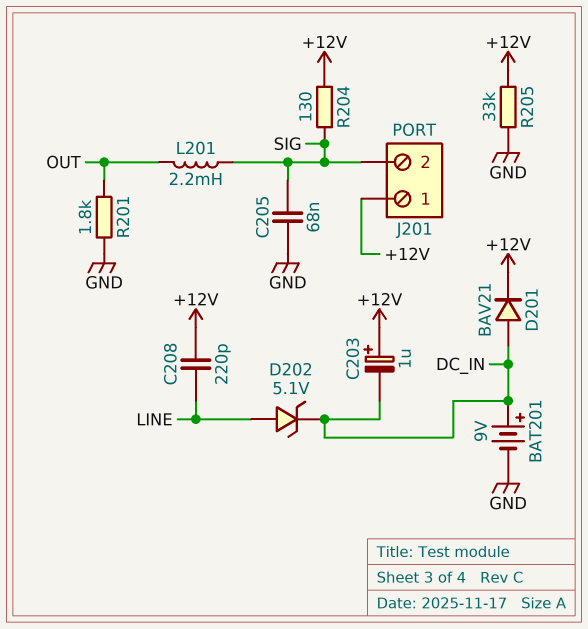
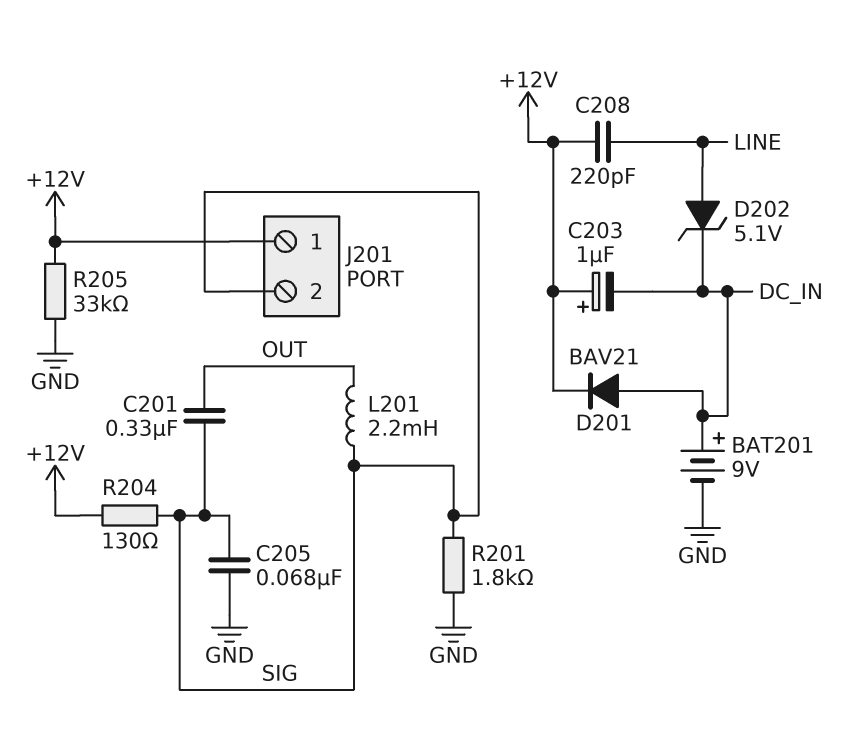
C201: none -> 330nF (OUT, SIG)
R201: 1.8k (GND, OUT) -> 1.8k (GND, SIG)

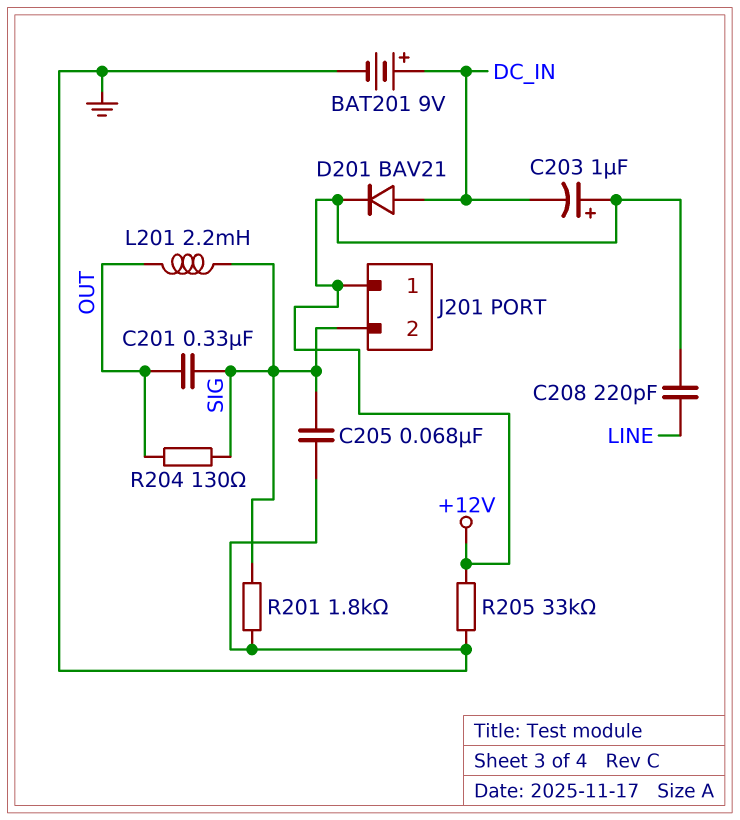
D202: zener 5.1V (A LINE, K DC_IN) -> none
R204: 130 (+12V, SIG) -> 130 (OUT, SIG)

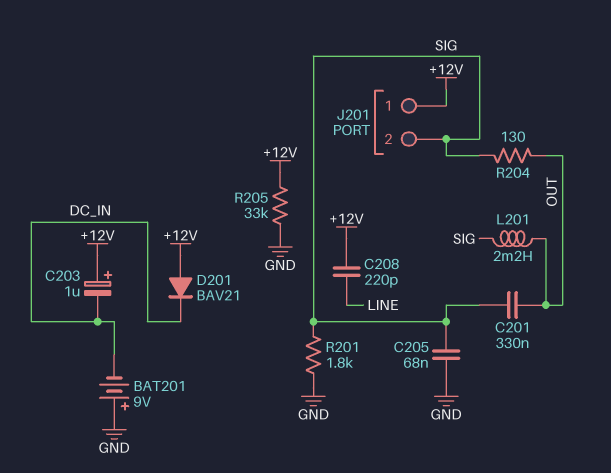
BAT201: 9V (plus DC_IN, minus GND) -> 9V (plus GND, minus DC_IN)
D201: diode BAV21 (A DC_IN, K +12V) -> diode BAV21 (A +12V, K DC_IN)

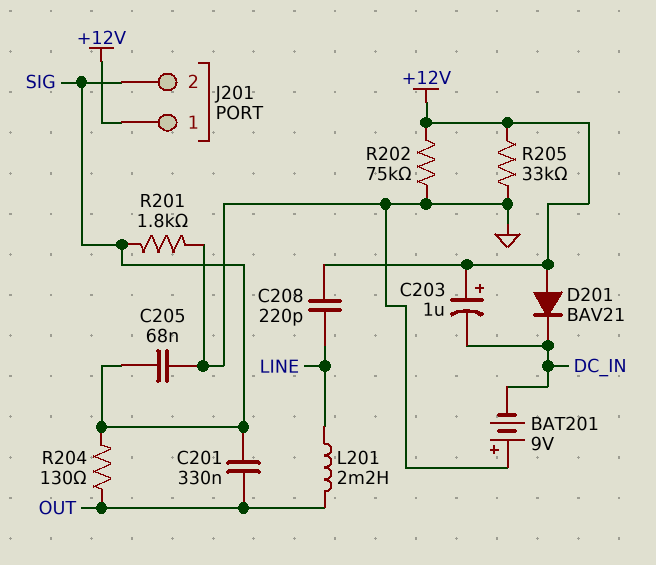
L201: 2.2mH (OUT, SIG) -> 2.2mH (LINE, OUT)
R202: none -> 75k (+12V, GND)

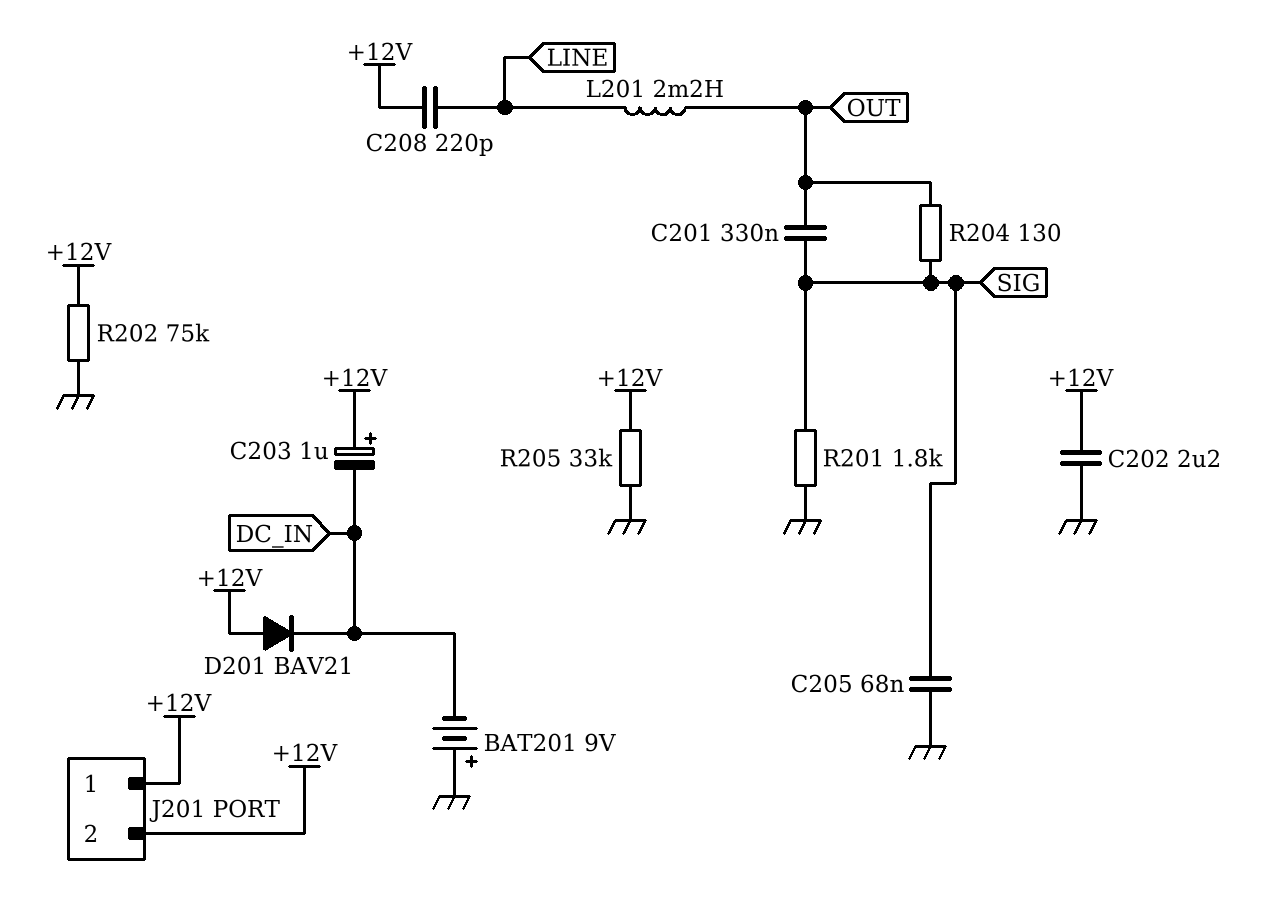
C202: none -> 2.2uF (+12V, GND)
J201 pin 2: SIG -> +12V

